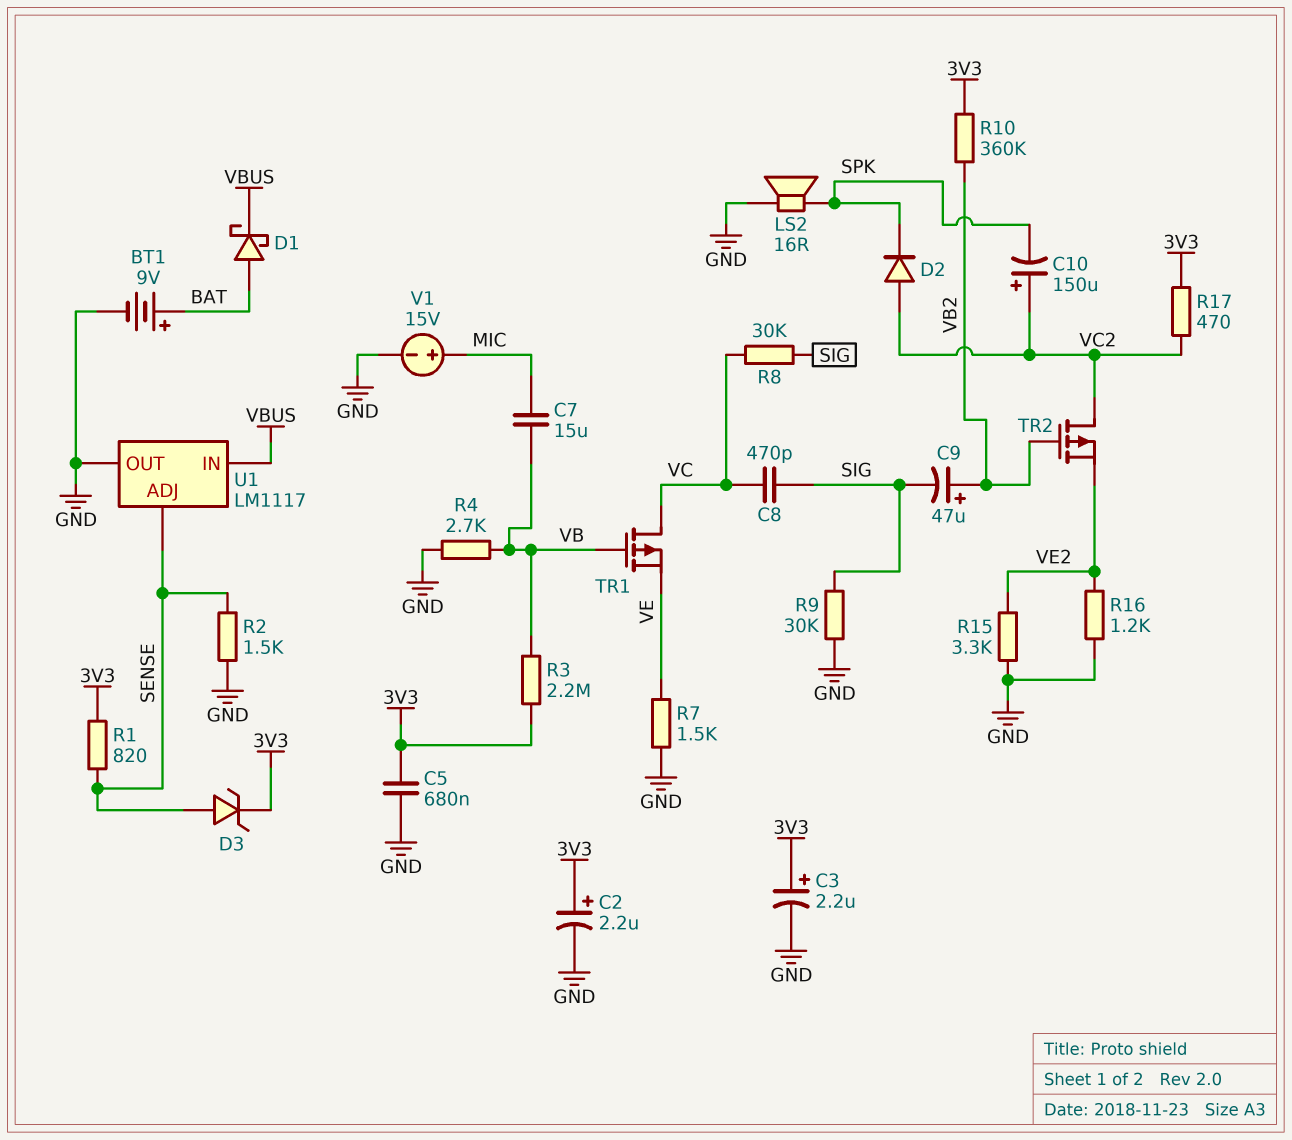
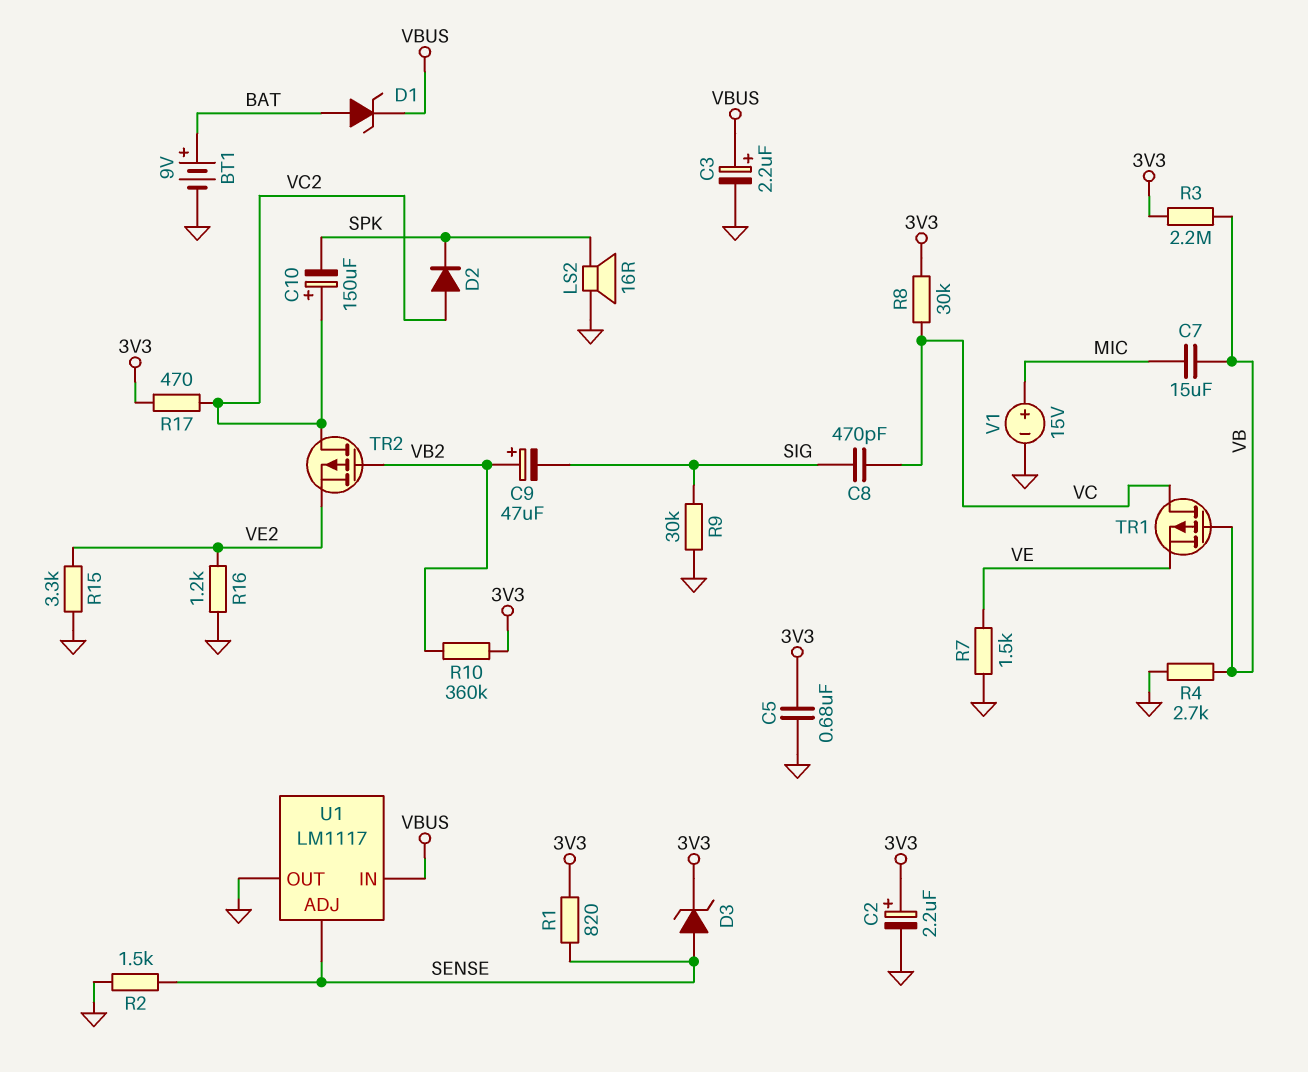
C3: 2.2uF (plus 3V3, minus GND) -> 2.2uF (plus VBUS, minus GND)
D1: schottky (A BAT, K VBUS) -> zener (A BAT, K VBUS)
R8: 30k (SIG, VC) -> 30k (3V3, VC)

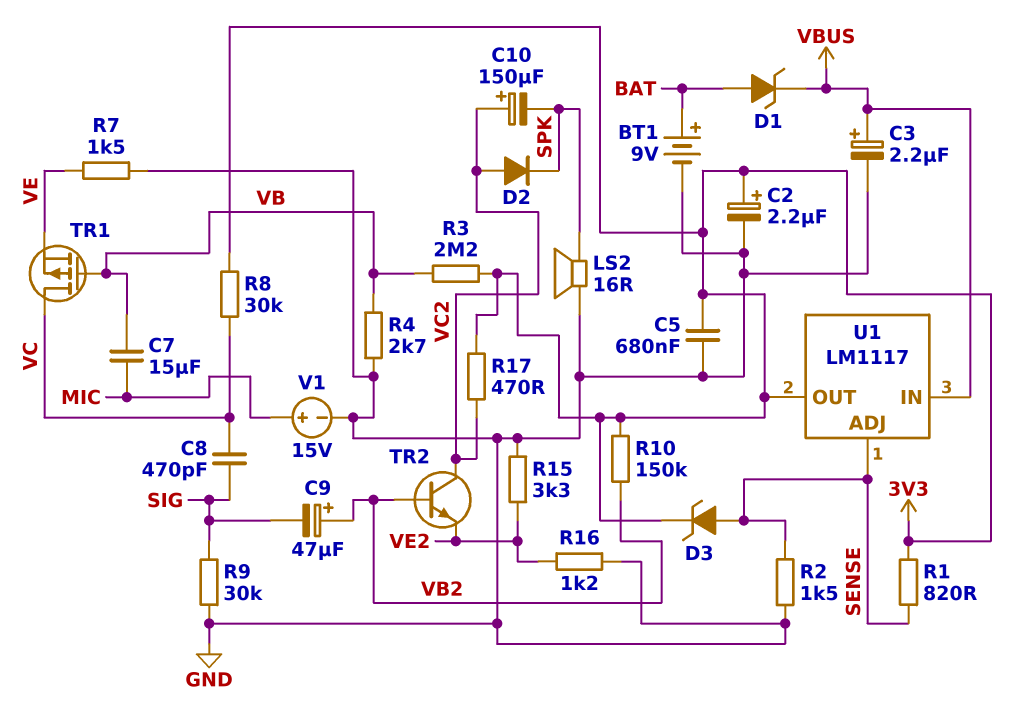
R10: 360k (3V3, VB2) -> 150k (3V3, VB2)
TR2: PMOS (G VB2, D VC2, S VE2) -> NPN (B VB2, C VC2, E VE2)
U1 pin OUT: GND -> 3V3

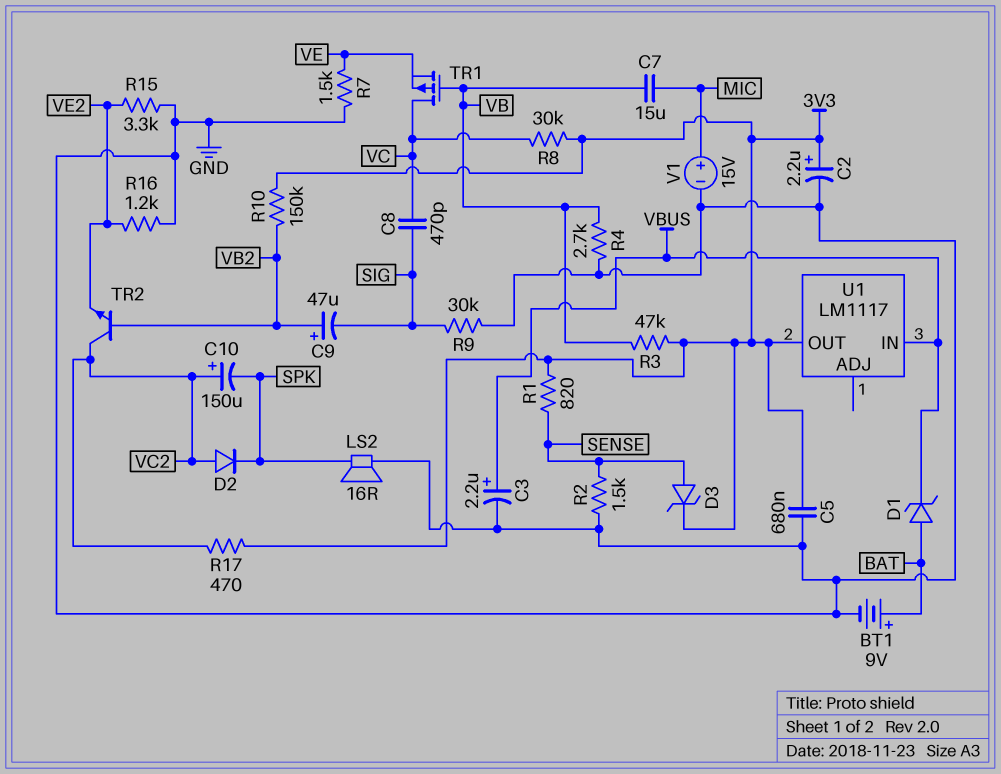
R3: 2.2M (3V3, VB) -> 47k (3V3, VB)
U1 pin ADJ: SENSE -> none

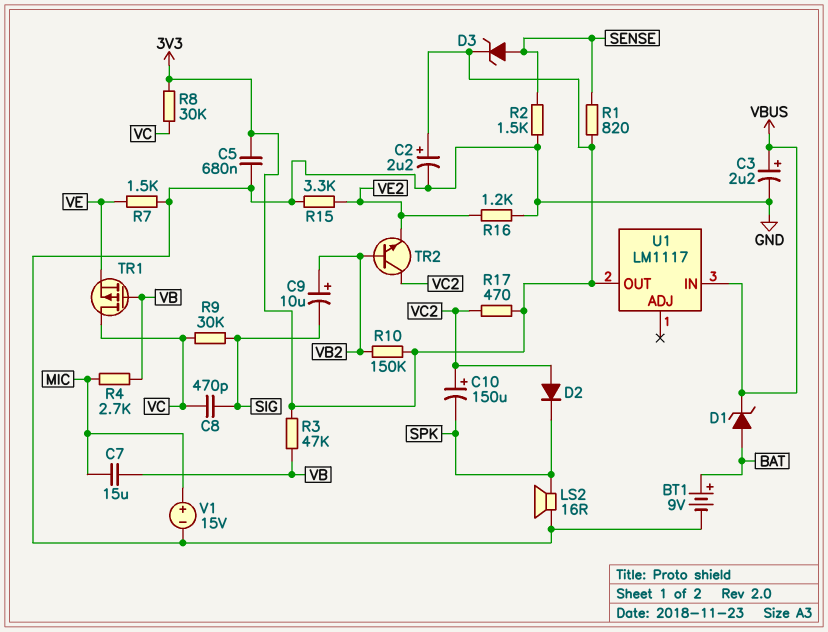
C9: 47uF (plus VB2, minus SIG) -> 10uF (plus VB2, minus SIG)
R4: 2.7k (GND, VB) -> 2.7k (MIC, VB)
R9: 30k (GND, SIG) -> 30k (SIG, VC)

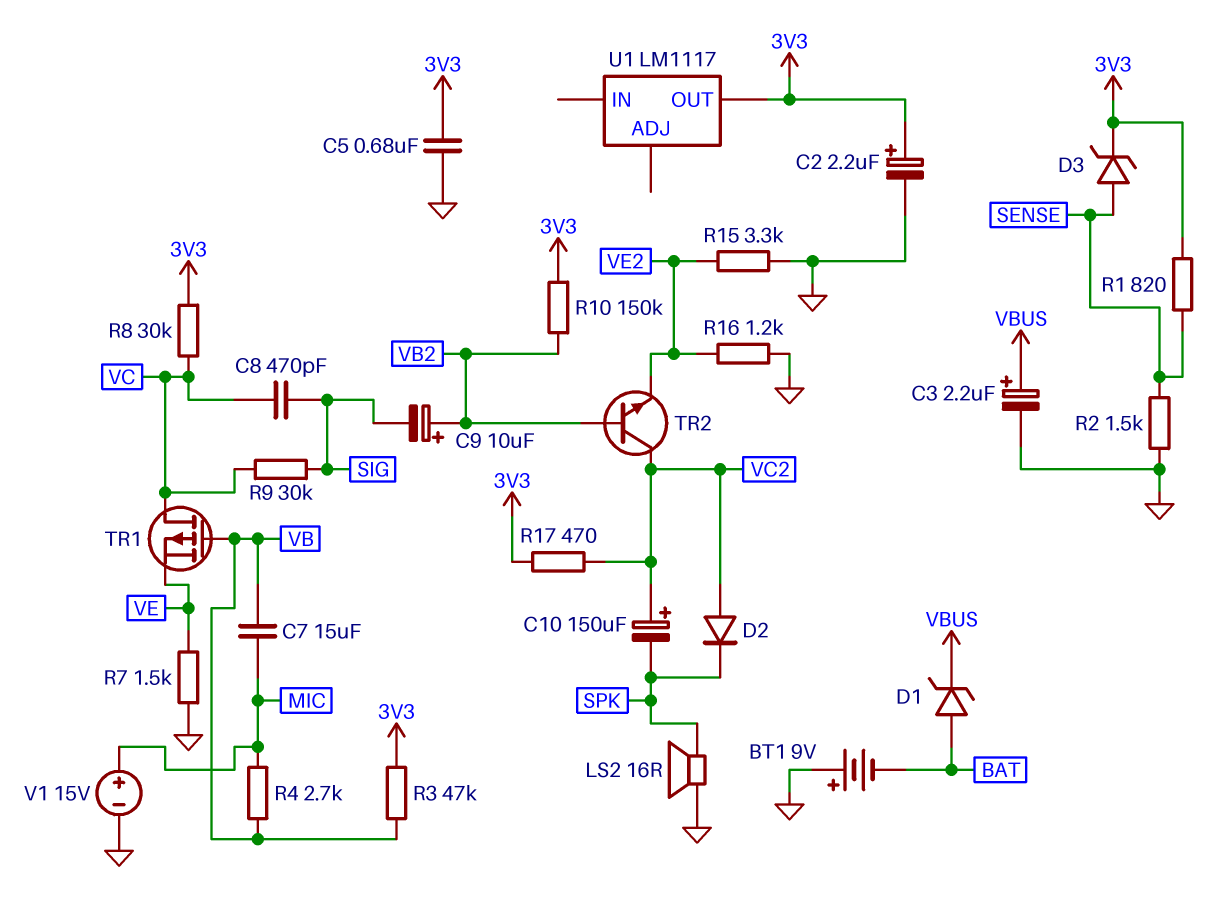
BT1: 9V (plus BAT, minus GND) -> 9V (plus GND, minus BAT)
U1 pin IN: VBUS -> none

